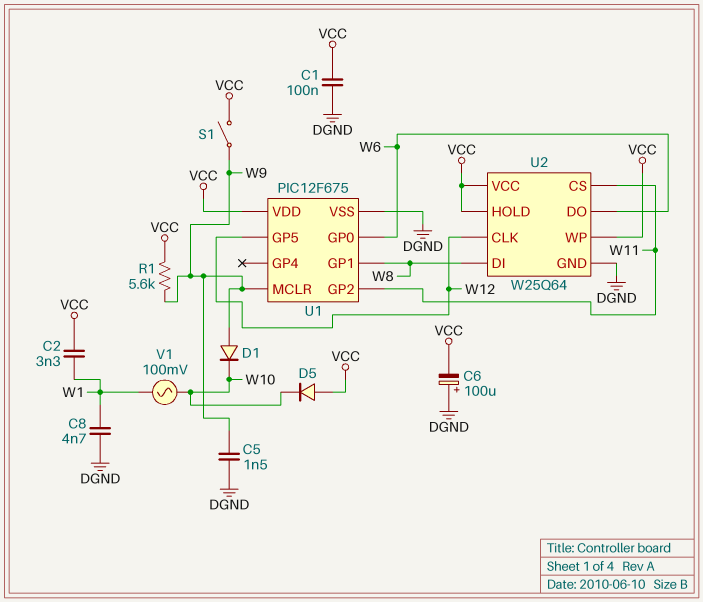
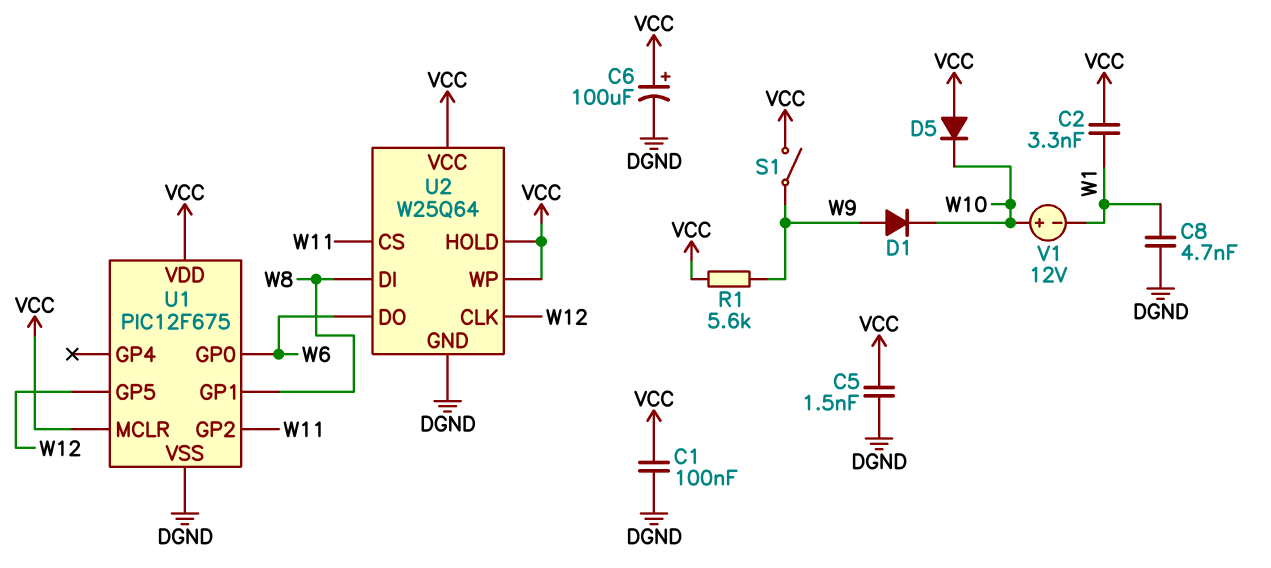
C5: 1.5nF (DGND, W9) -> 1.5nF (DGND, VCC)
C6: 100uF (plus DGND, minus VCC) -> 100uF (plus VCC, minus DGND)
U1 pin MCLR: W9 -> VCC
V1: AC 100mV (W1, W10) -> 12V (plus W10, minus W1)

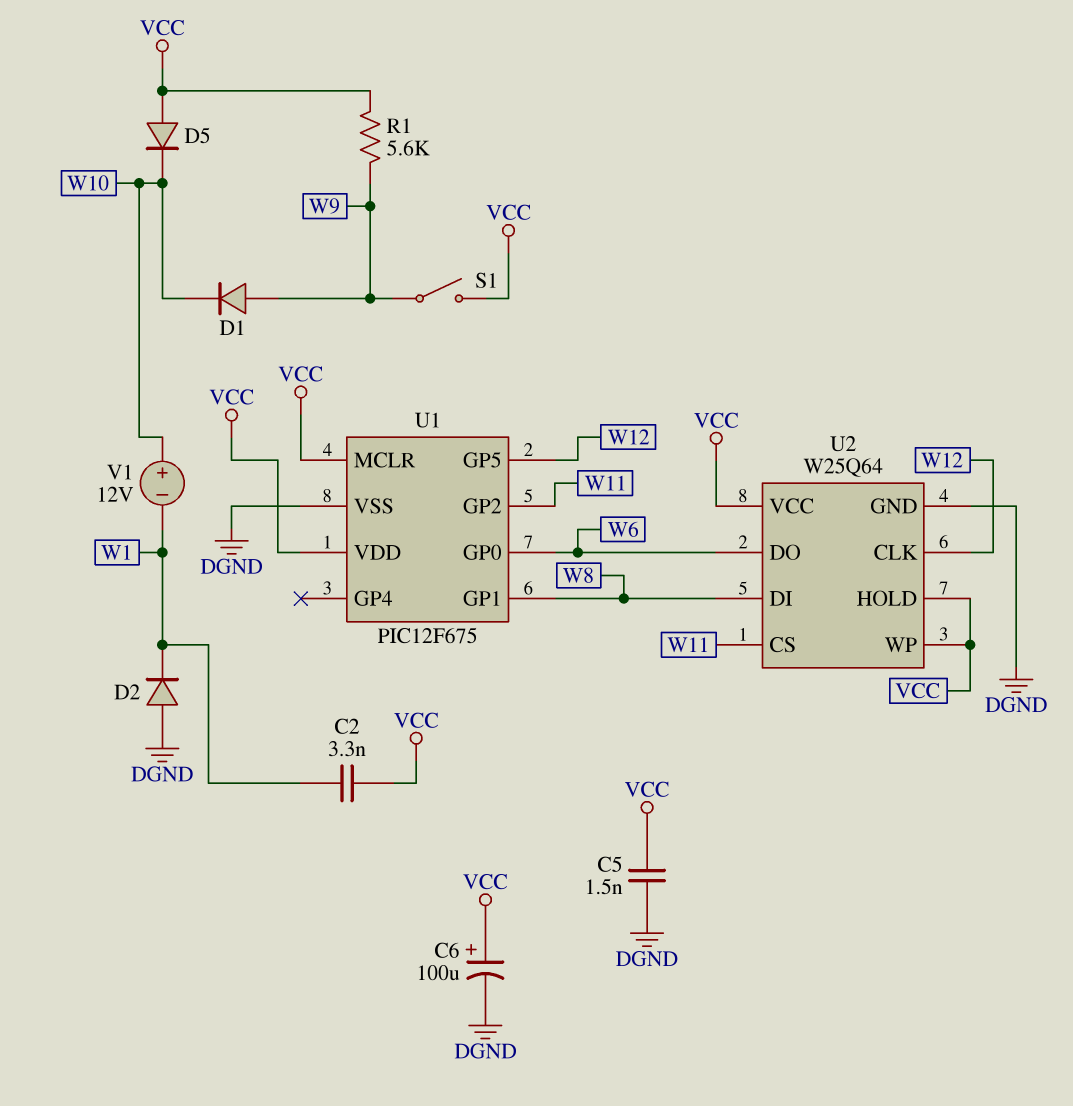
C1: 100nF (DGND, VCC) -> none
C8: 4.7nF (DGND, W1) -> none
D2: none -> diode (A DGND, K W1)

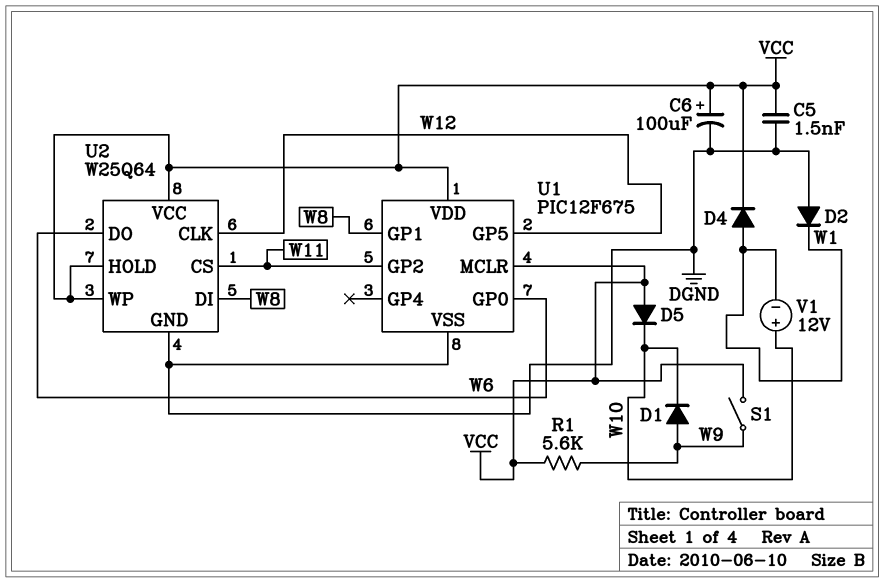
C2: 3.3nF (VCC, W1) -> none
D4: none -> diode (A W1, K VCC)

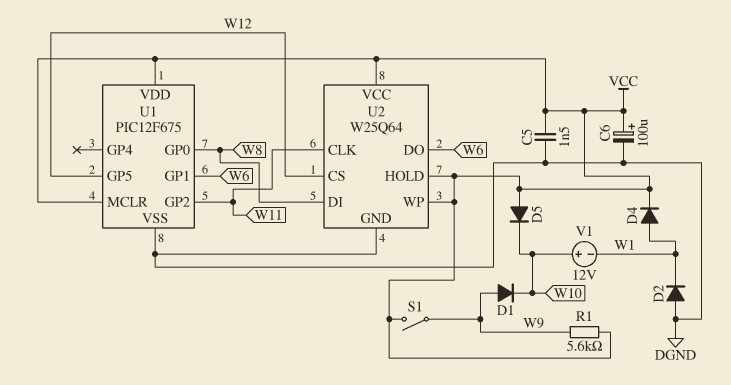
U1 pin GP0: W6 -> W8
U1 pin GP1: W8 -> W6
U2 pin CLK: W12 -> W11
U2 pin CS: W11 -> W12

